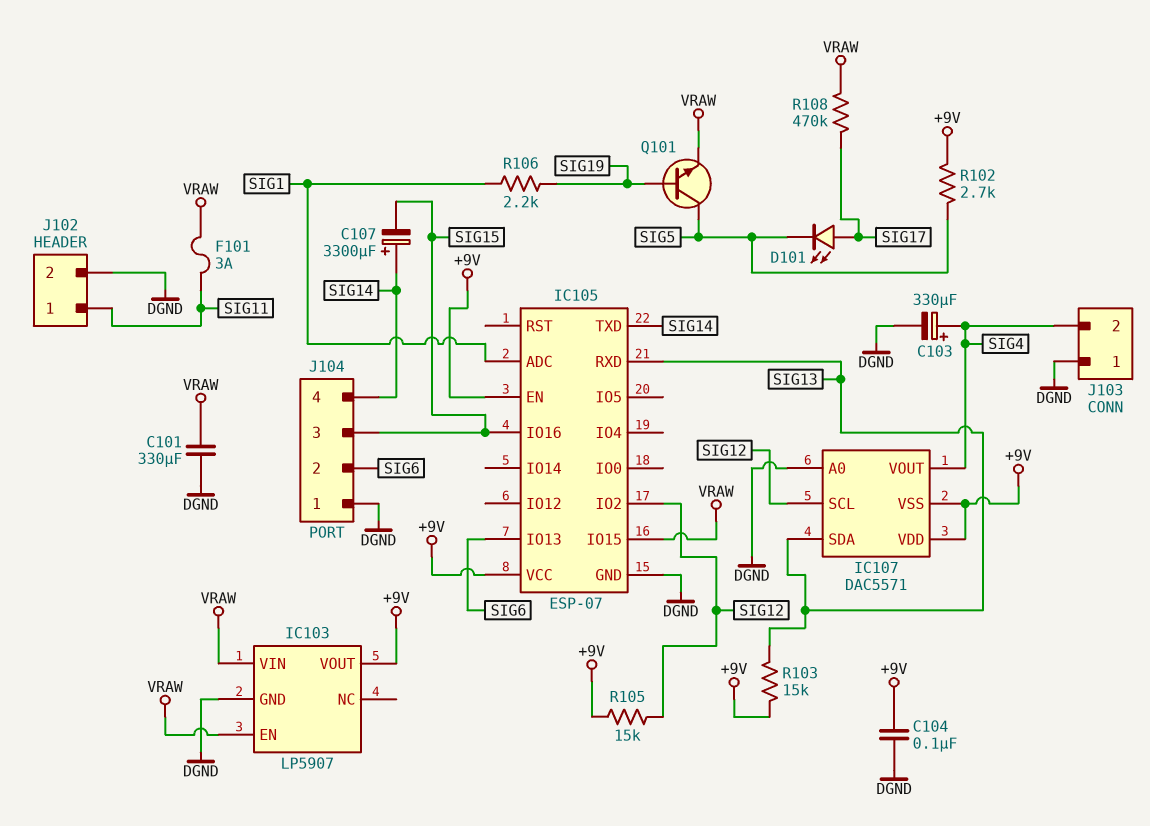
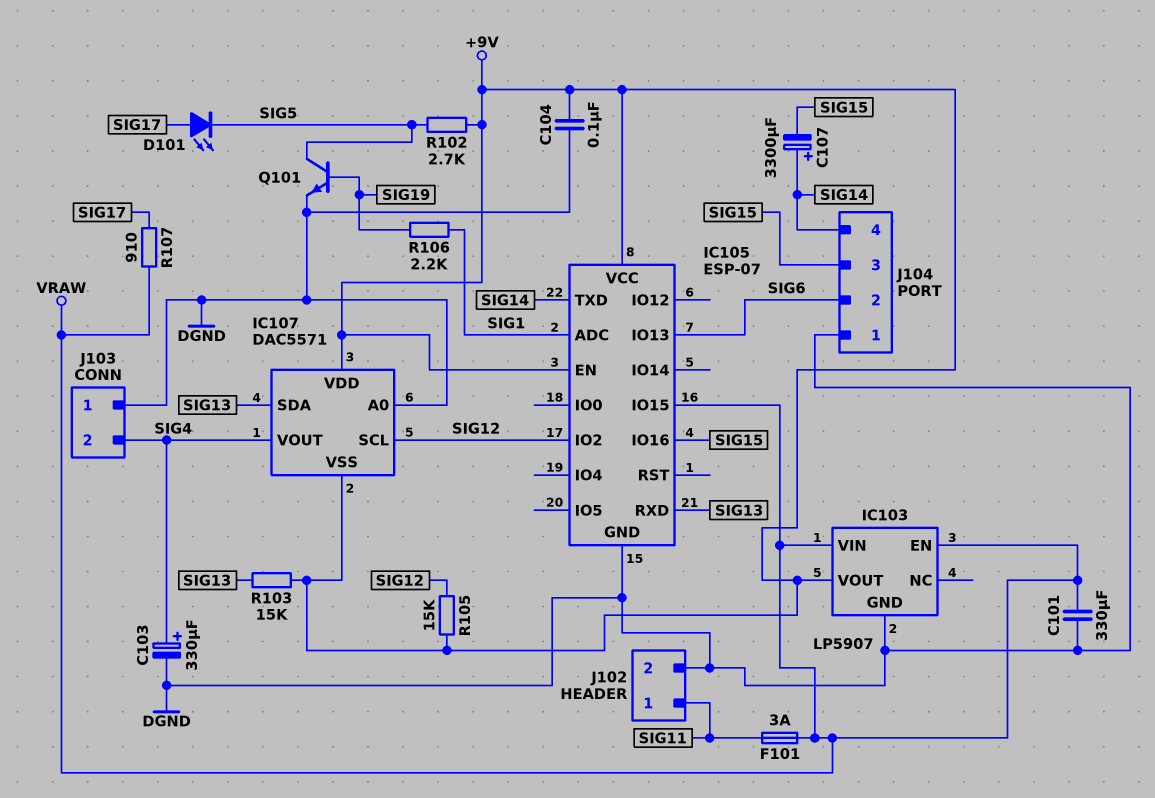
Q101: NPN (B SIG19, C SIG5, E VRAW) -> NPN (B SIG19, C SIG5, E DGND)
R107: none -> 910 (SIG17, VRAW)
R108: 470k (SIG17, VRAW) -> none

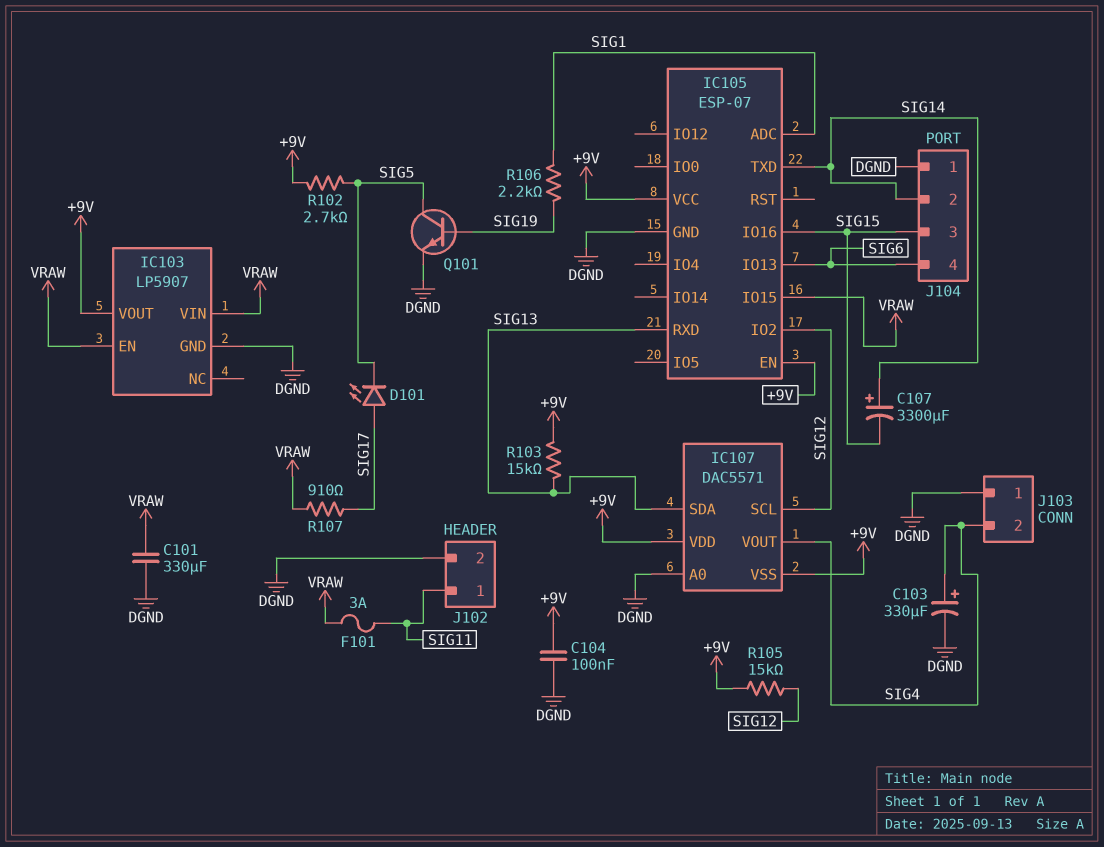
J104 pin 2: SIG6 -> SIG14
J104 pin 4: SIG14 -> SIG6

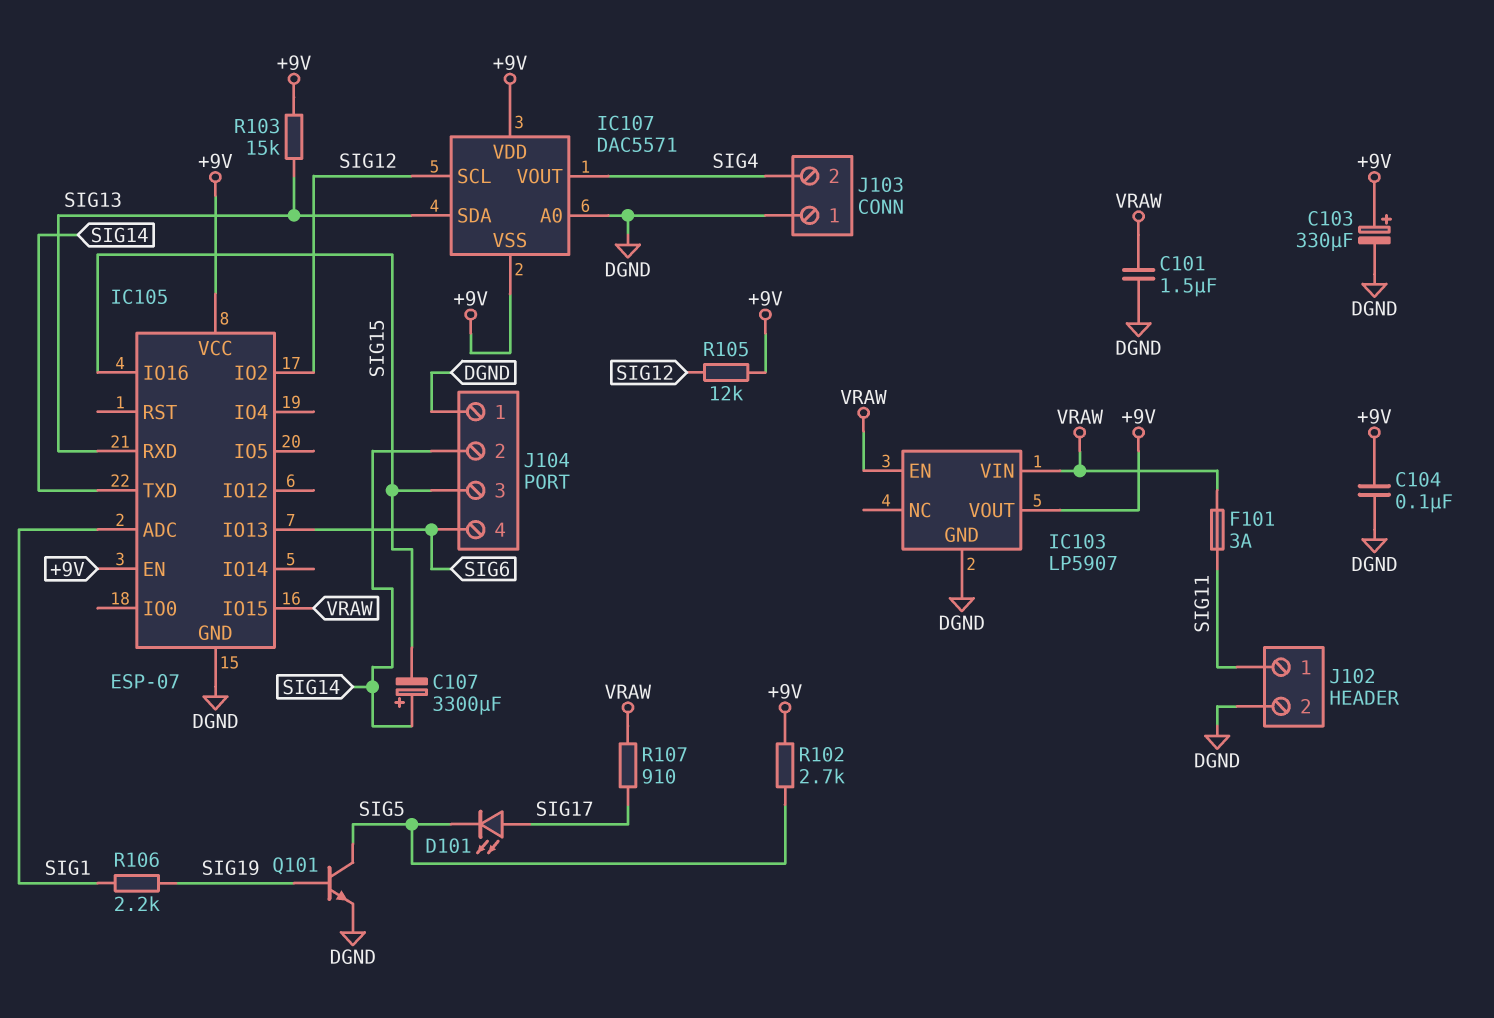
C101: 330uF (DGND, VRAW) -> 1.5uF (DGND, VRAW)
C103: 330uF (plus SIG4, minus DGND) -> 330uF (plus +9V, minus DGND)
R105: 15k (+9V, SIG12) -> 12k (+9V, SIG12)

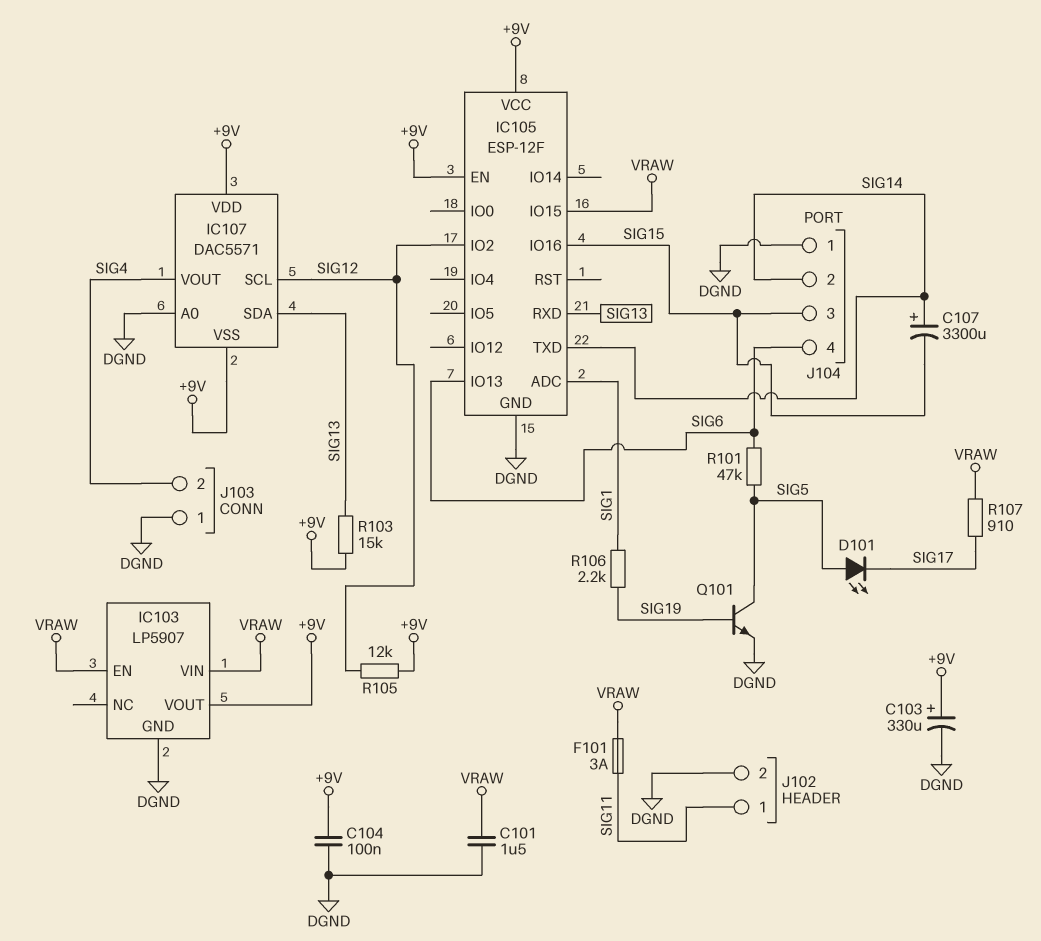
D101: LED (A SIG17, K SIG5) -> LED (A SIG5, K SIG17)
IC105: ESP-07 -> ESP-12F
R101: none -> 47k (SIG5, SIG6)
R102: 2.7k (+9V, SIG5) -> none

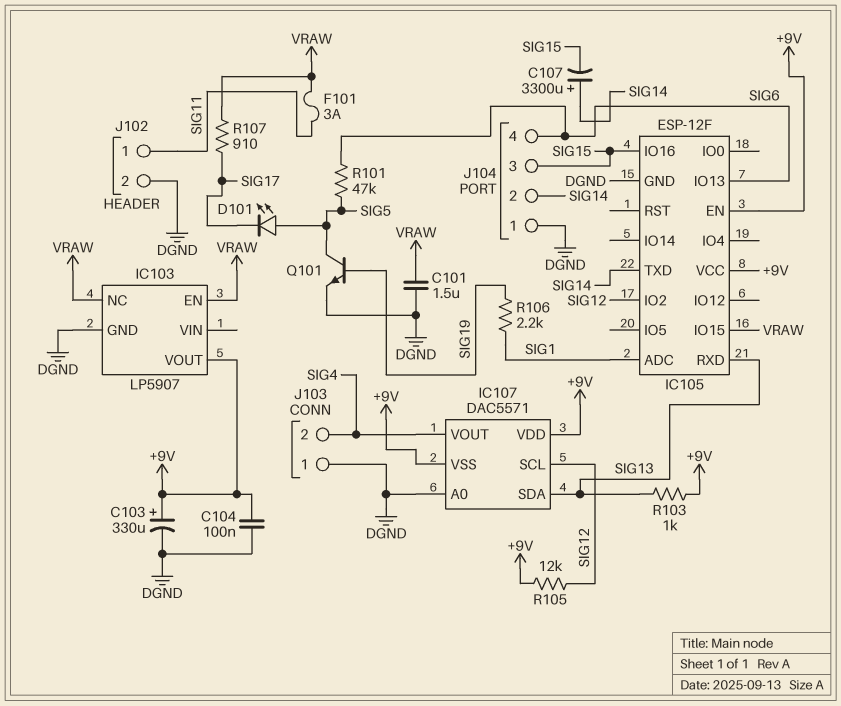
IC103 pin NC: none -> VRAW
IC103 pin VIN: VRAW -> none
R103: 15k (+9V, SIG13) -> 1k (+9V, SIG13)

